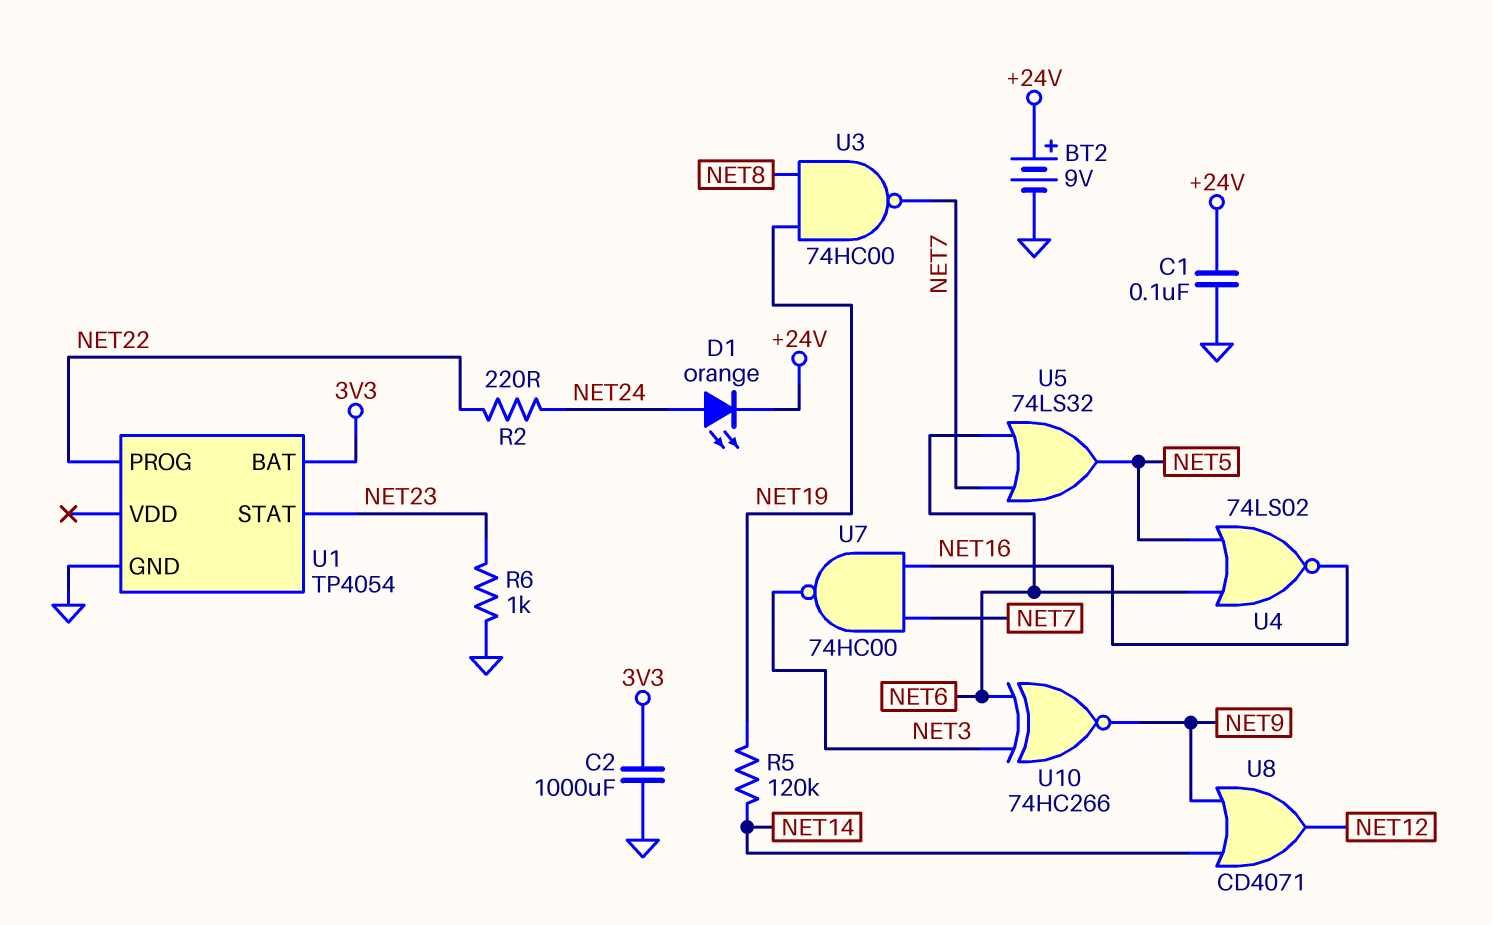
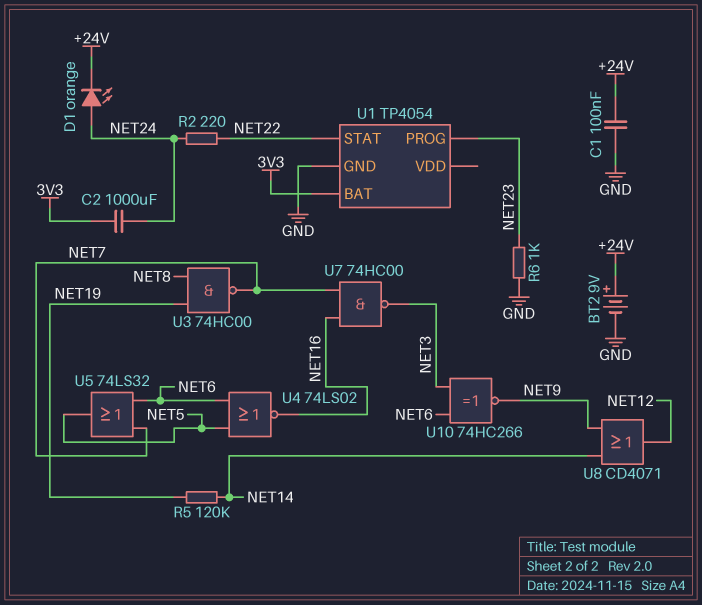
C2: 1000uF (3V3, GND) -> 1000uF (3V3, NET24)
U1 pin PROG: NET22 -> NET23
U1 pin STAT: NET23 -> NET22

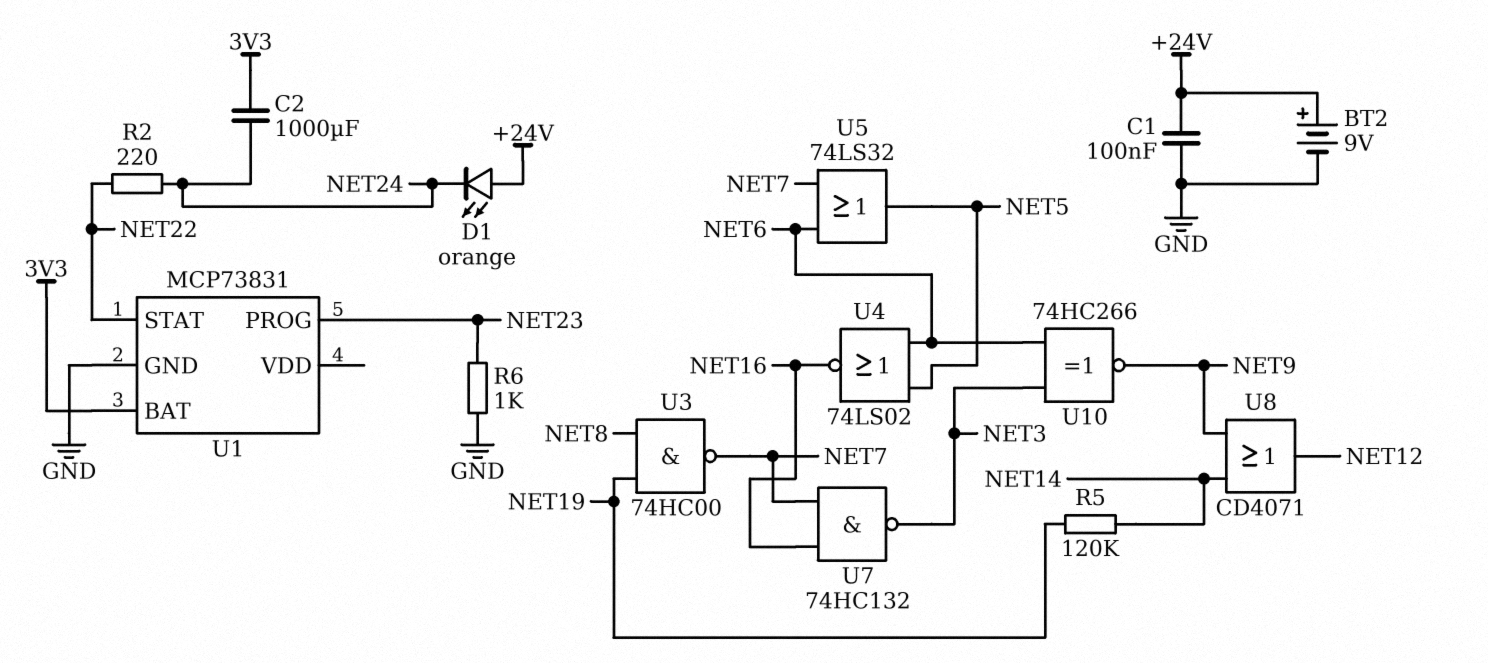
D1: LED orange (A NET24, K +24V) -> LED orange (A +24V, K NET24)
U1: TP4054 -> MCP73831
U7: NAND 74HC00 (in NET7, in NET16, out NET3) -> NAND 74HC132 (in NET7, in NET16, out NET3)

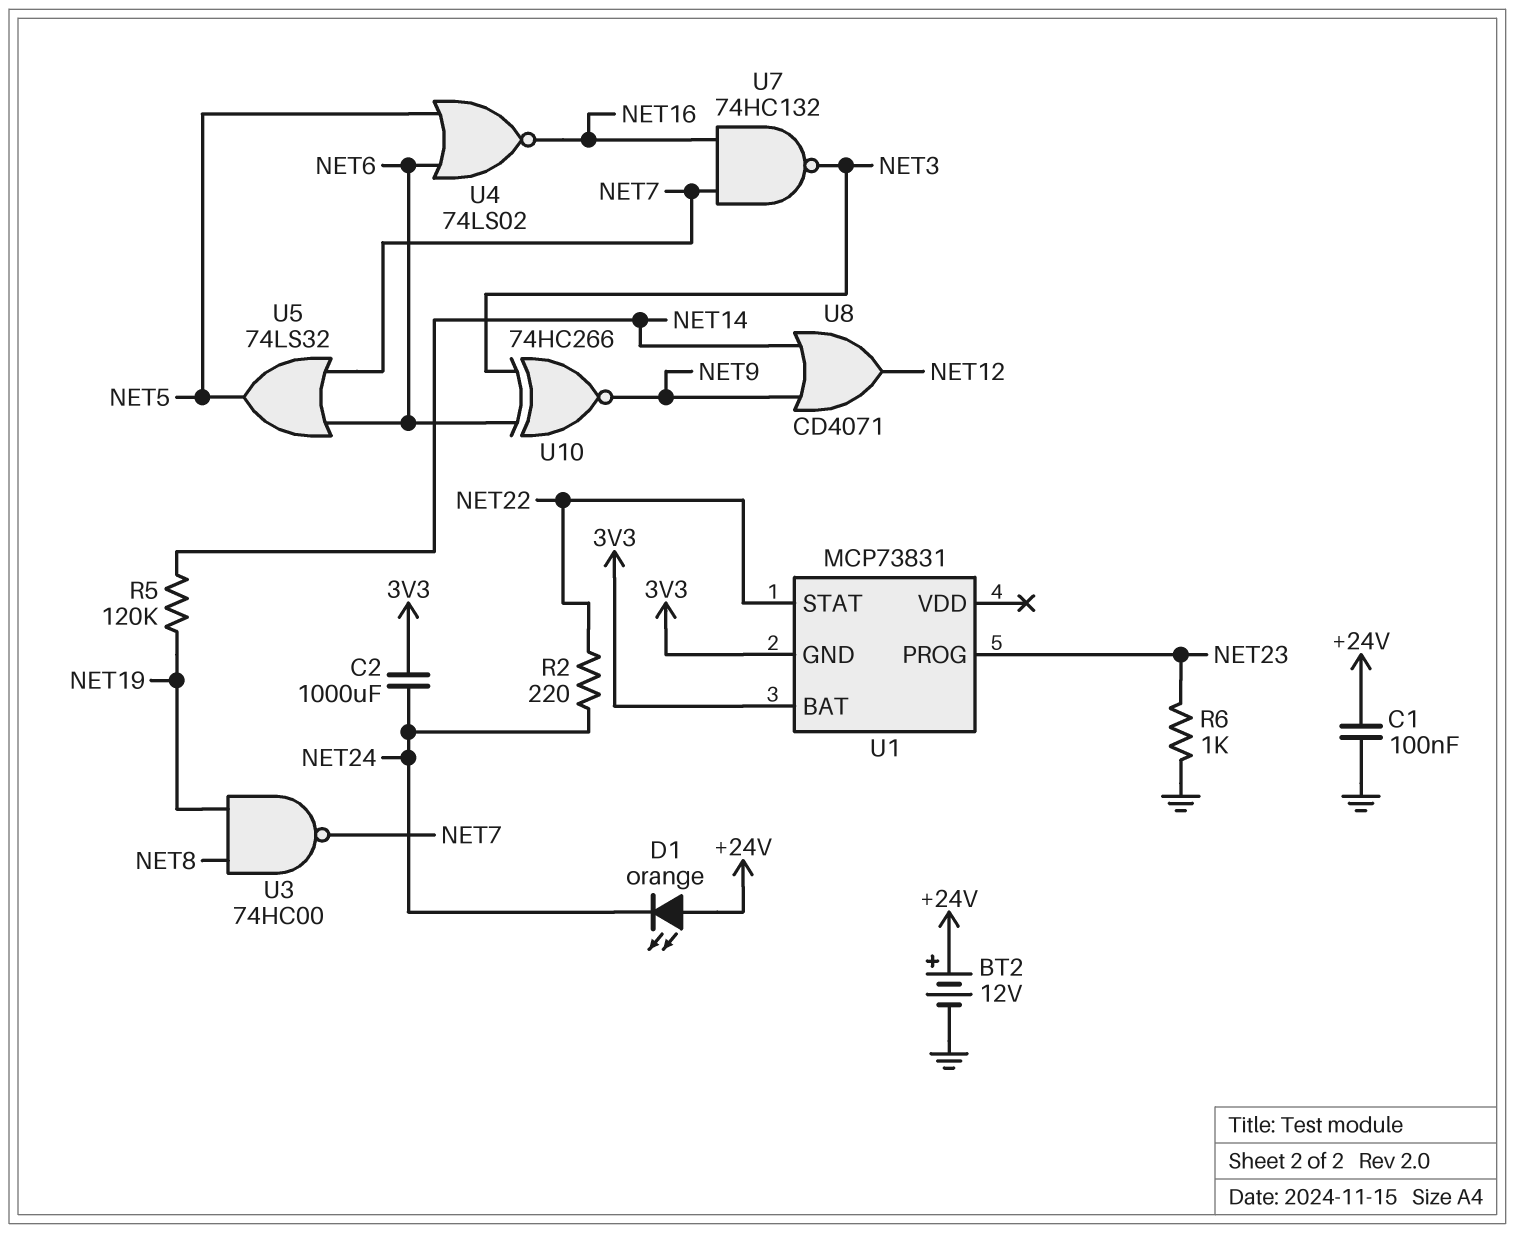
BT2: 9V (plus +24V, minus GND) -> 12V (plus +24V, minus GND)
U1 pin GND: GND -> 3V3

